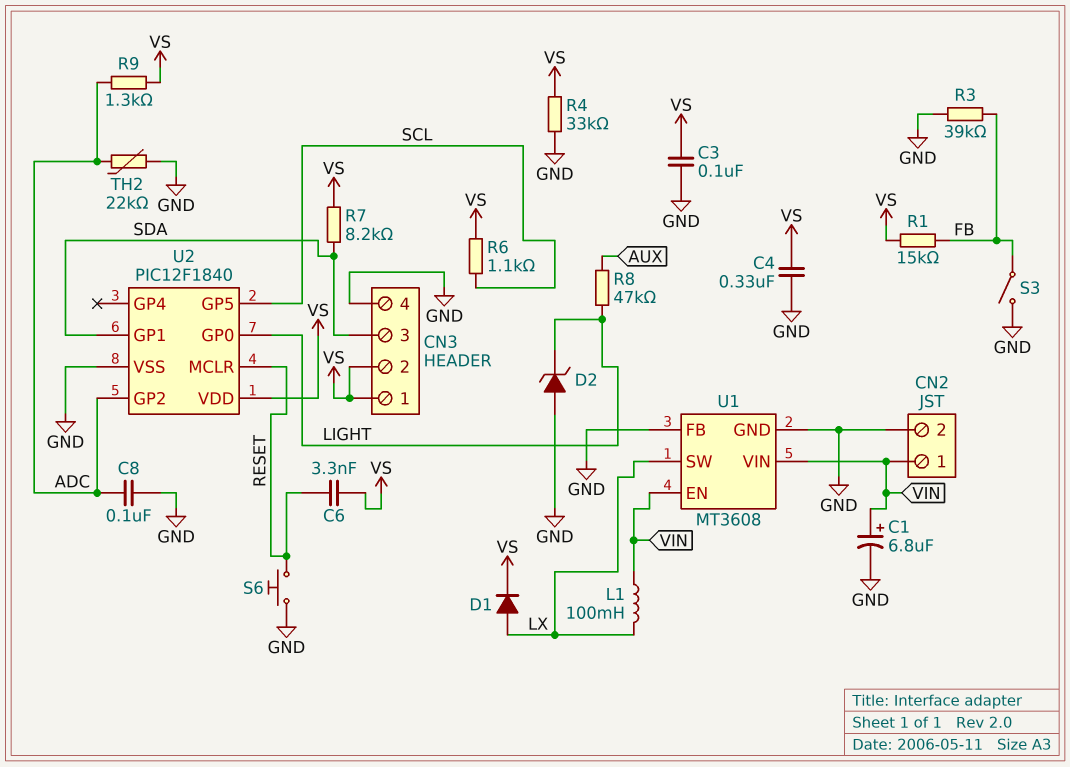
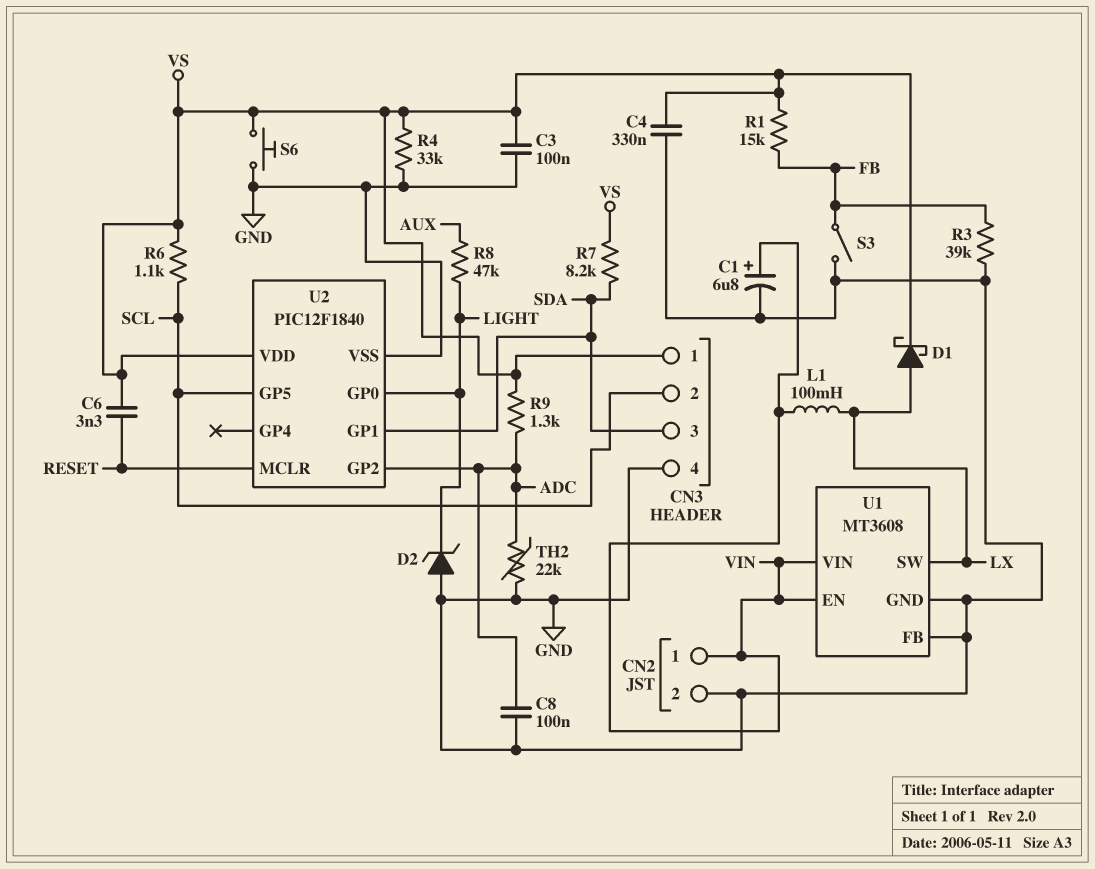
CN3 pin 2: VS -> SCL
D1: diode (A LX, K VS) -> schottky (A LX, K VS)
S6: button (GND, RESET) -> button (GND, VS)

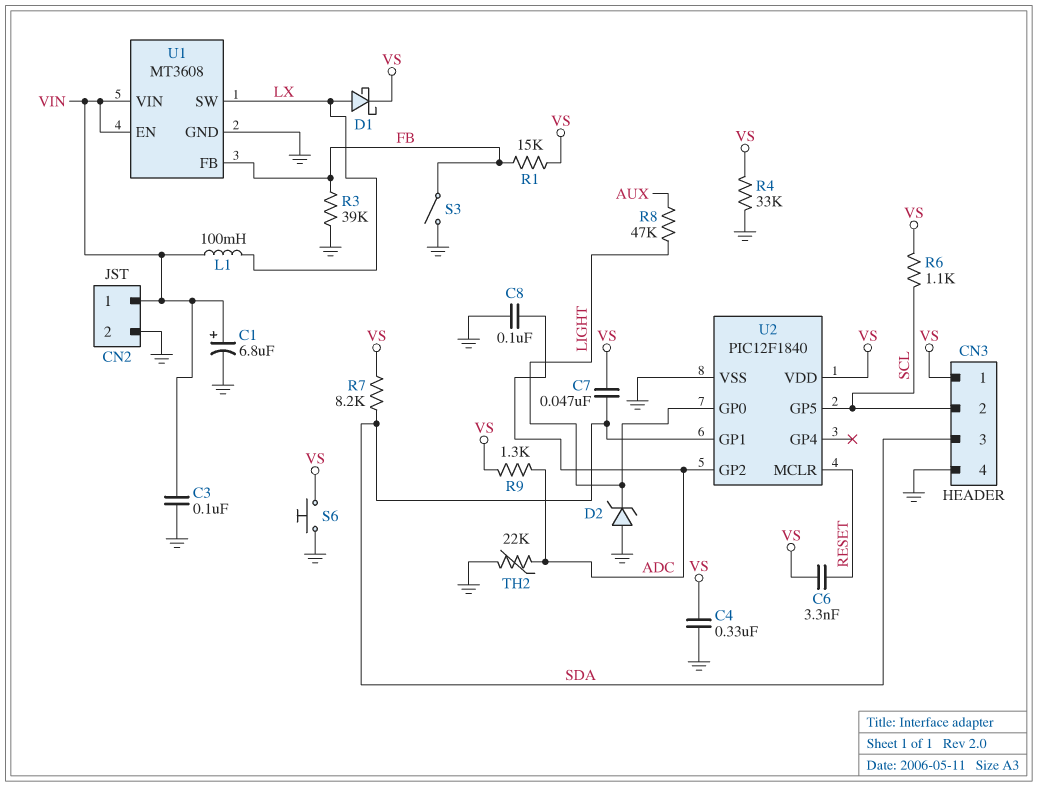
C3: 100nF (GND, VS) -> 100nF (GND, VIN)
C7: none -> 47nF (SDA, VS)
U1 pin FB: GND -> FB

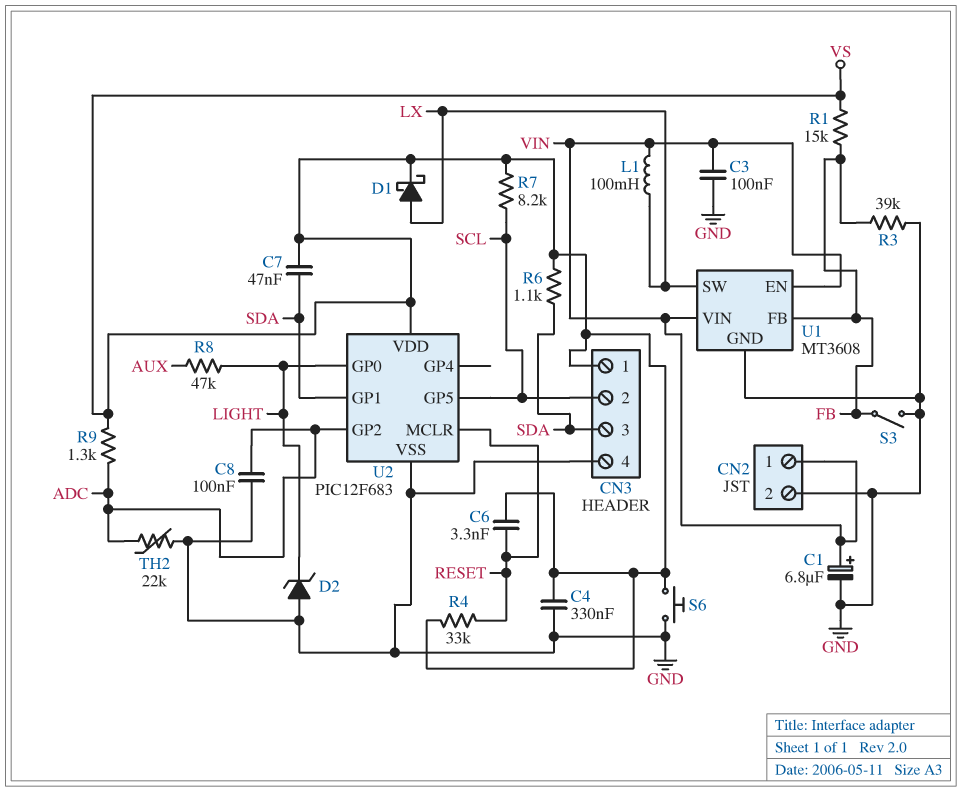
R4: 33k (GND, VS) -> 33k (RESET, VS)
R6: 1.1k (SCL, VS) -> 1.1k (SDA, VS)
R7: 8.2k (SDA, VS) -> 8.2k (SCL, VS)
U2: PIC12F1840 -> PIC12F683

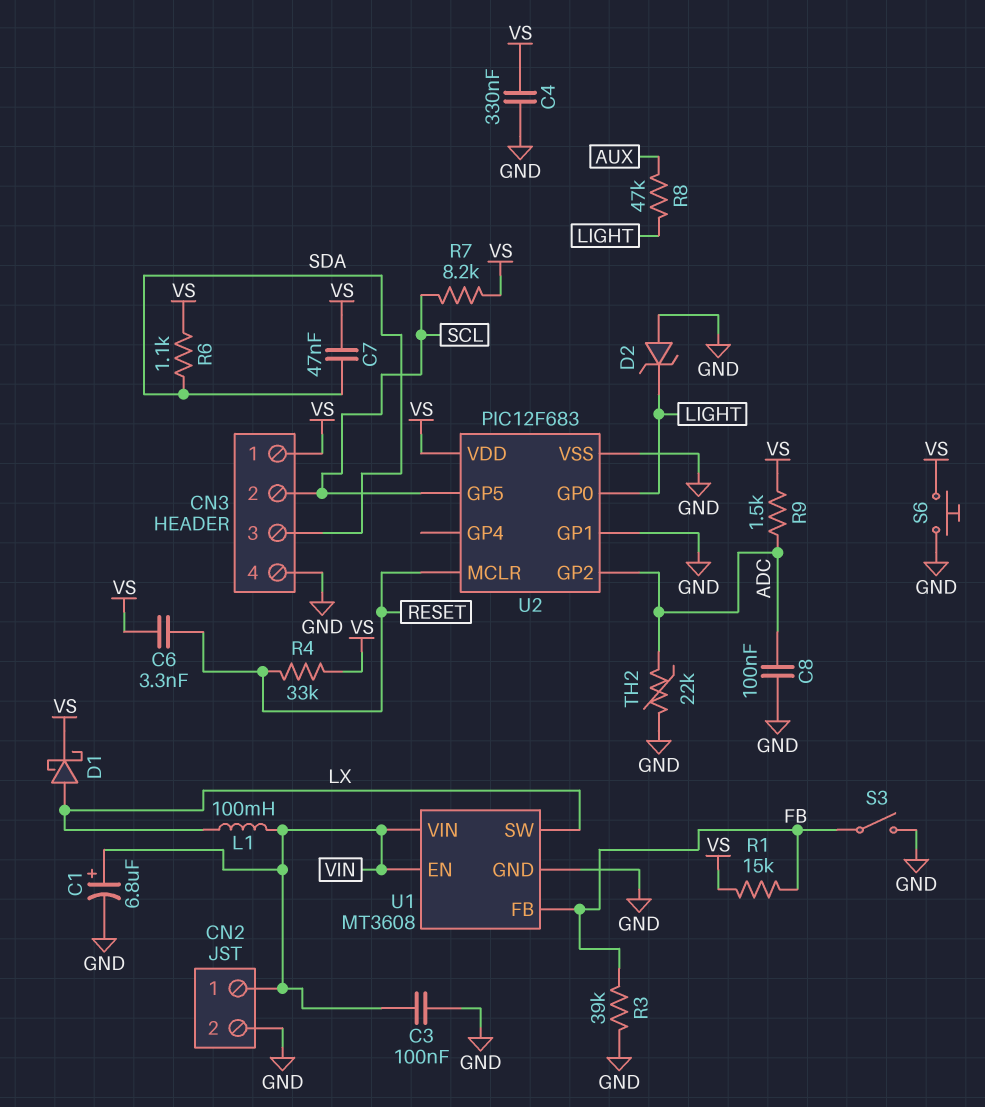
R9: 1.3k (ADC, VS) -> 1.5k (ADC, VS)
U2 pin GP1: SDA -> GND

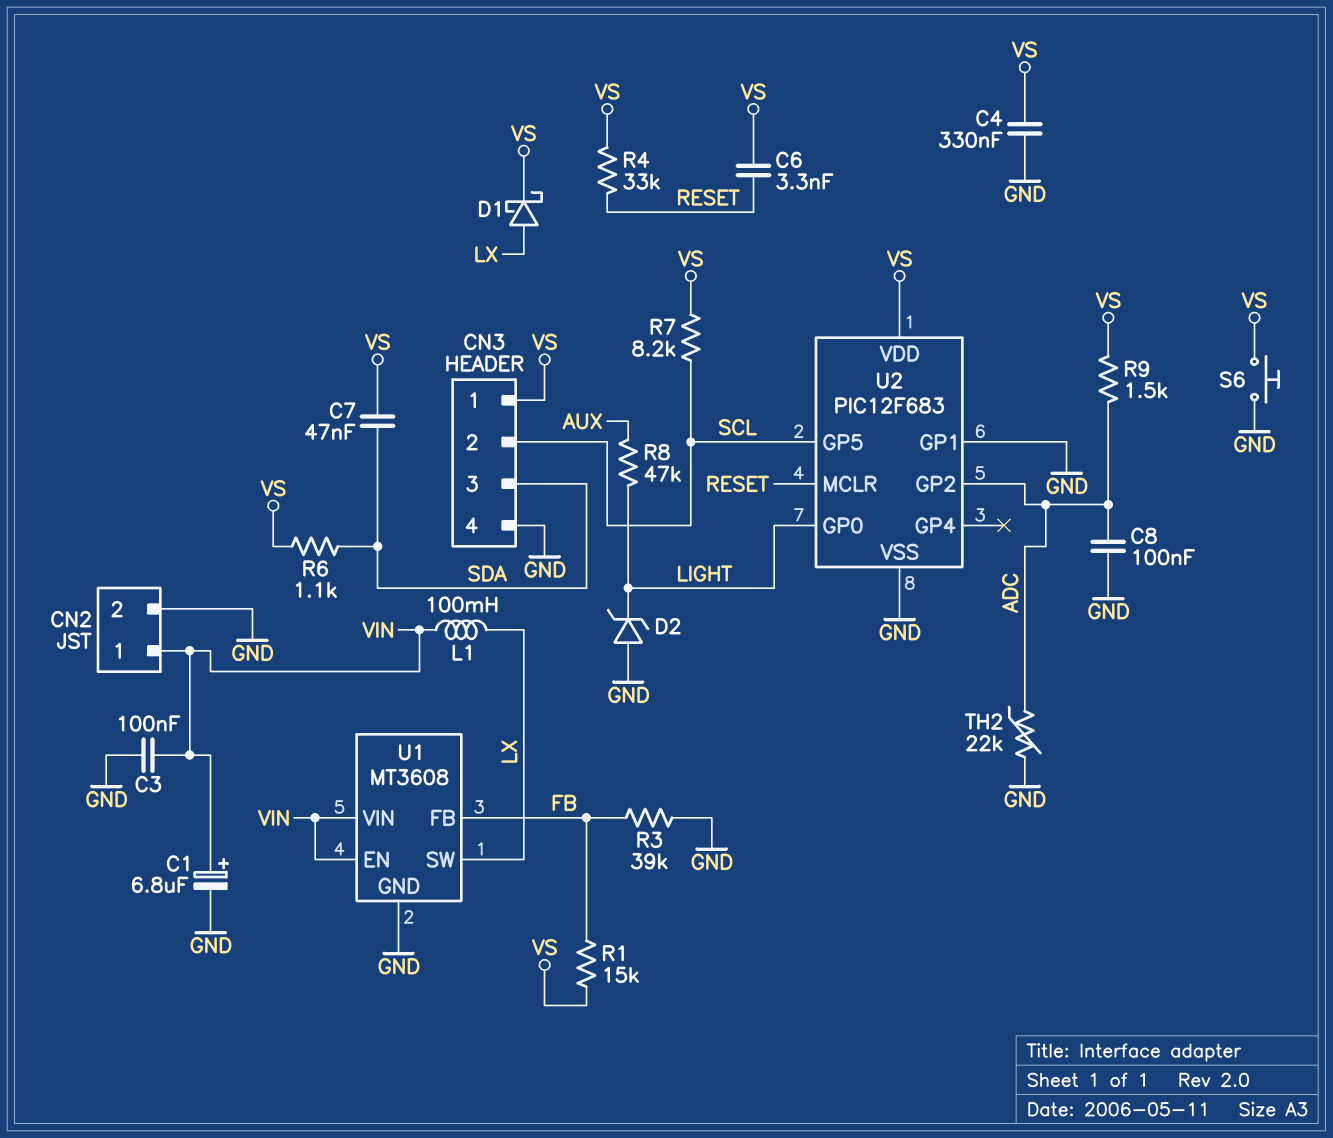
S3: switch (FB, GND) -> none

